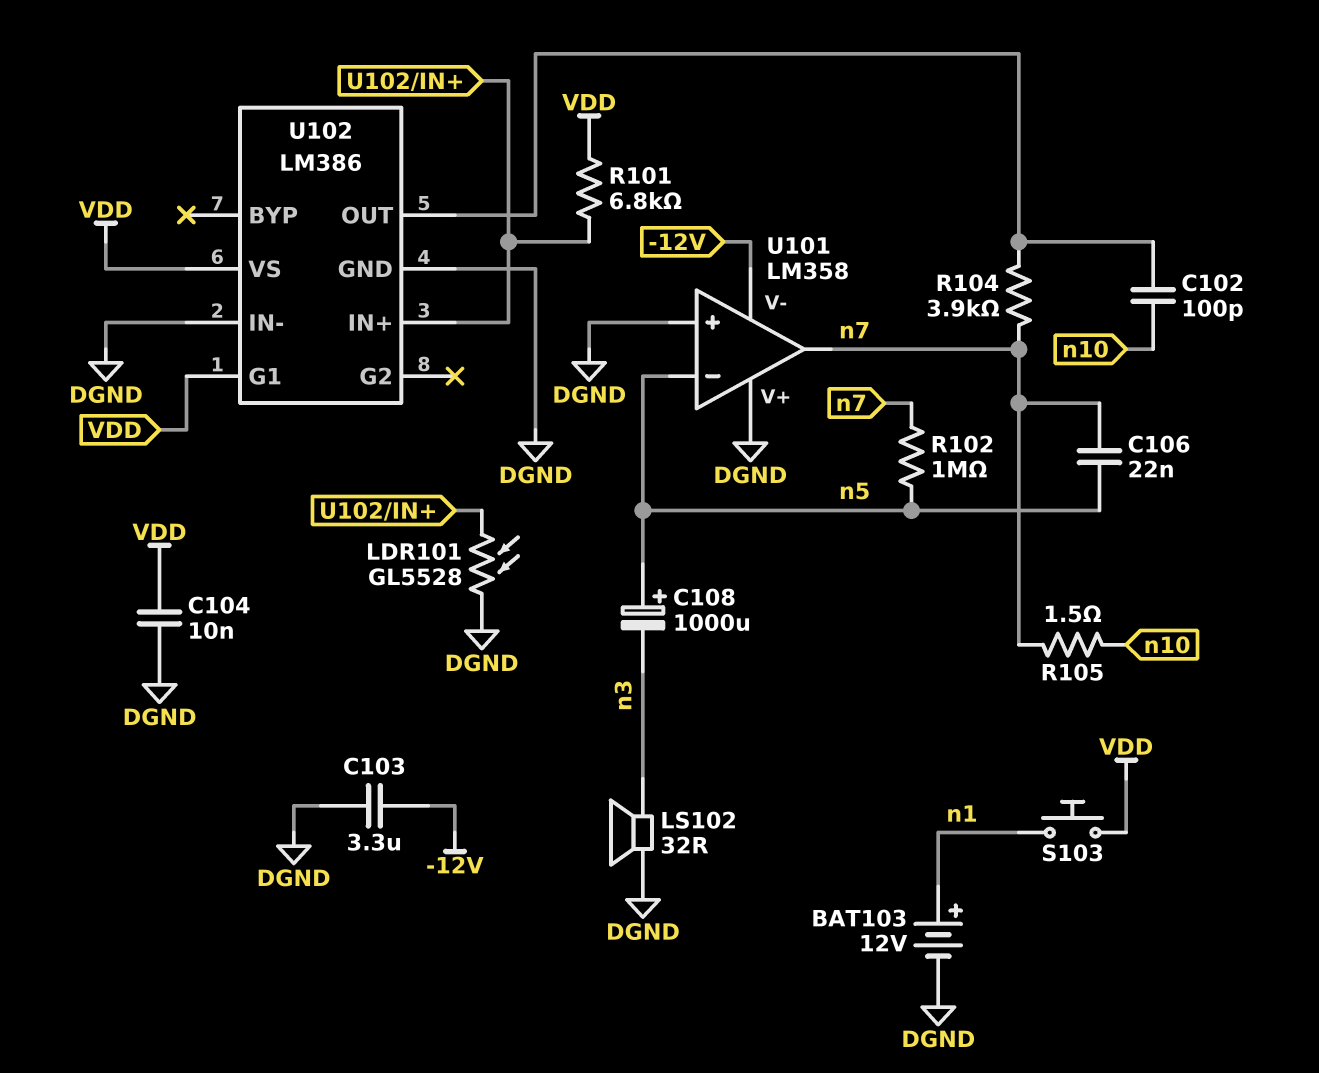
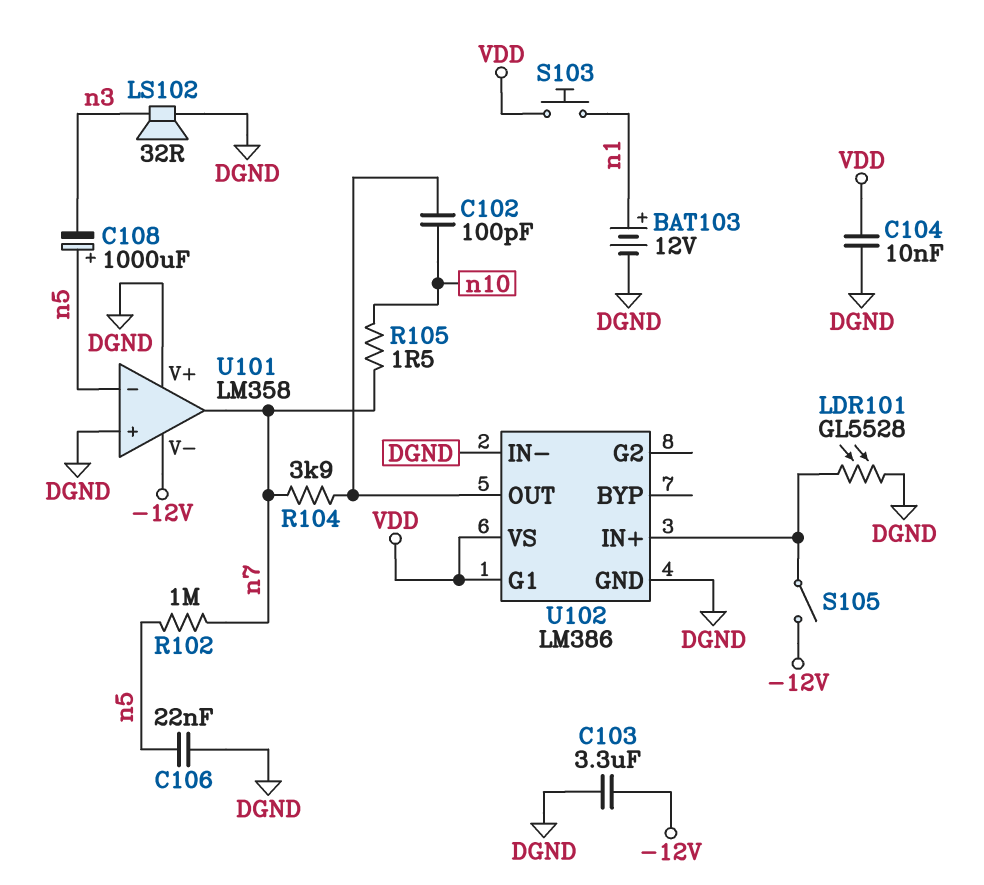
C106: 22nF (n5, n7) -> 22nF (DGND, n5)
R101: 6.8k (U102/IN+, VDD) -> none
S105: none -> switch (-12V, U102/IN+)

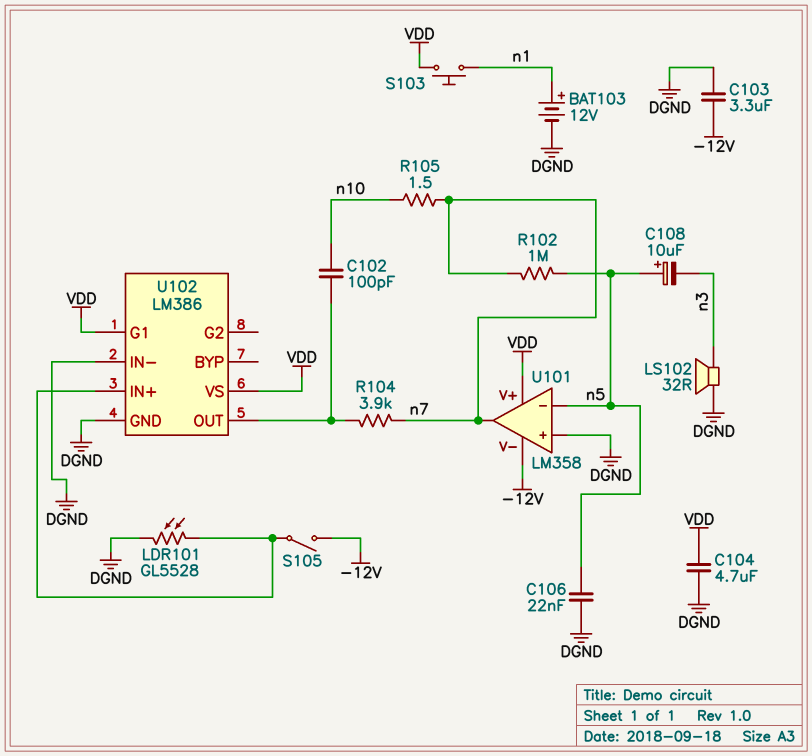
C104: 10nF (DGND, VDD) -> 4.7uF (DGND, VDD)
C108: 1000uF (plus n5, minus n3) -> 10uF (plus n5, minus n3)
U101 pin V+: DGND -> VDD

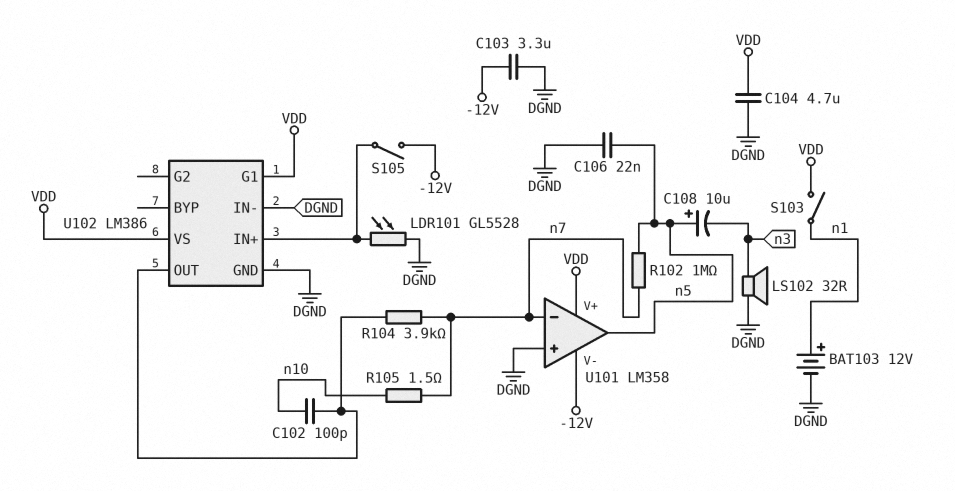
S103: button (VDD, n1) -> switch (VDD, n1)
U101 pin in-: n5 -> n7
U101 pin out: n7 -> n5

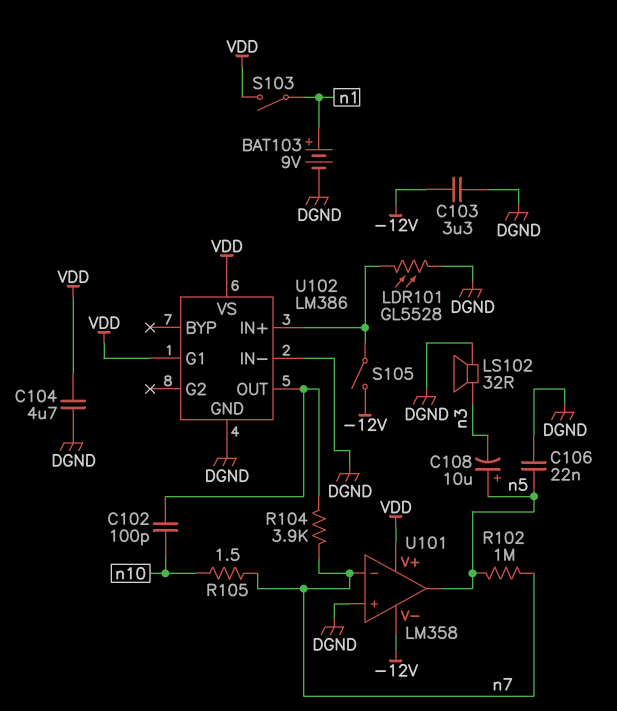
BAT103: 12V (plus n1, minus DGND) -> 9V (plus n1, minus DGND)

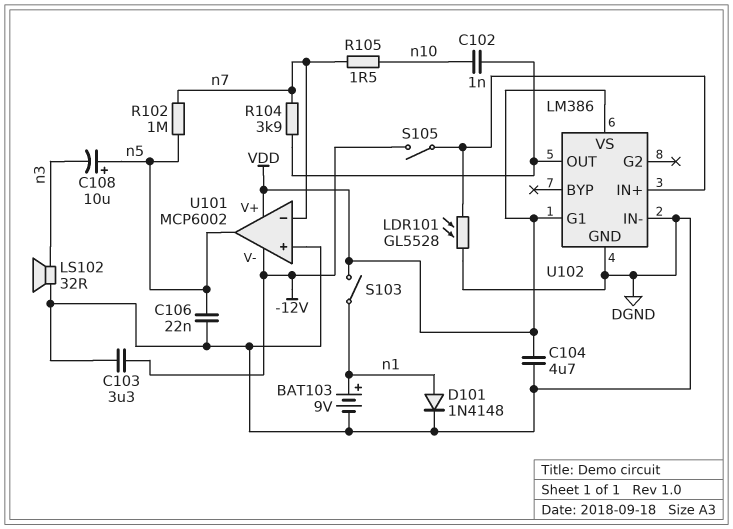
C102: 100pF (U102/OUT, n10) -> 1nF (U102/OUT, n10)
D101: none -> diode 1N4148 (A n1, K DGND)
U101: LM358 -> MCP6002

